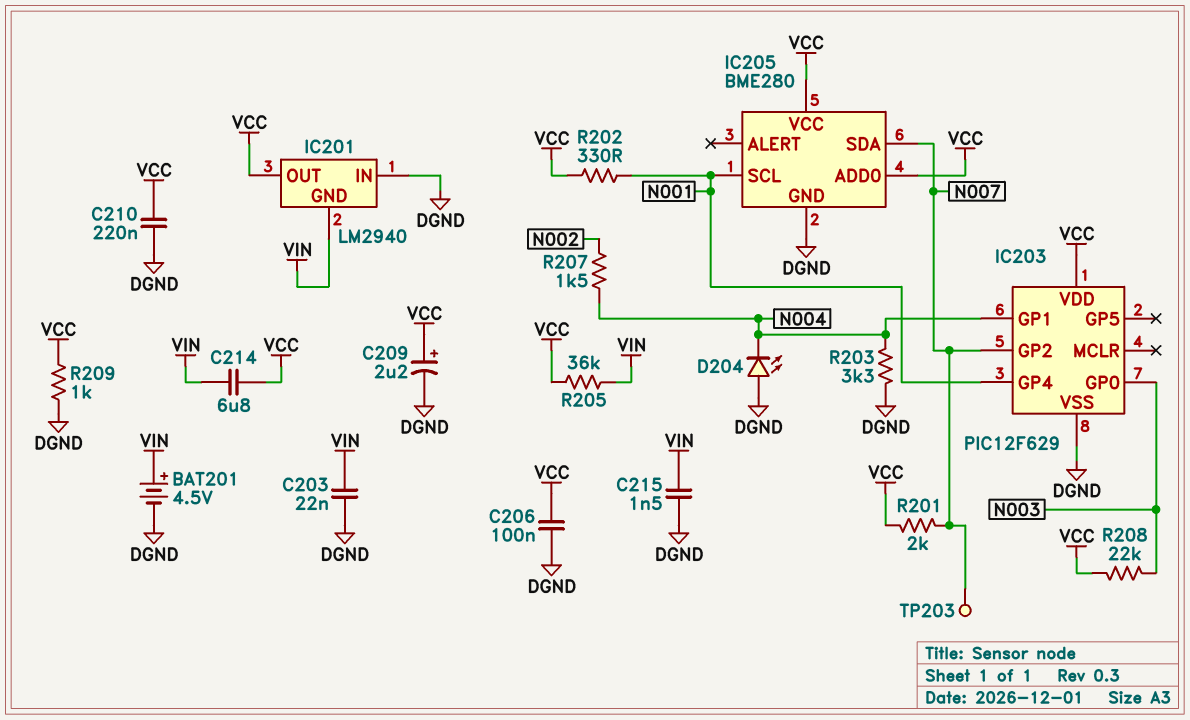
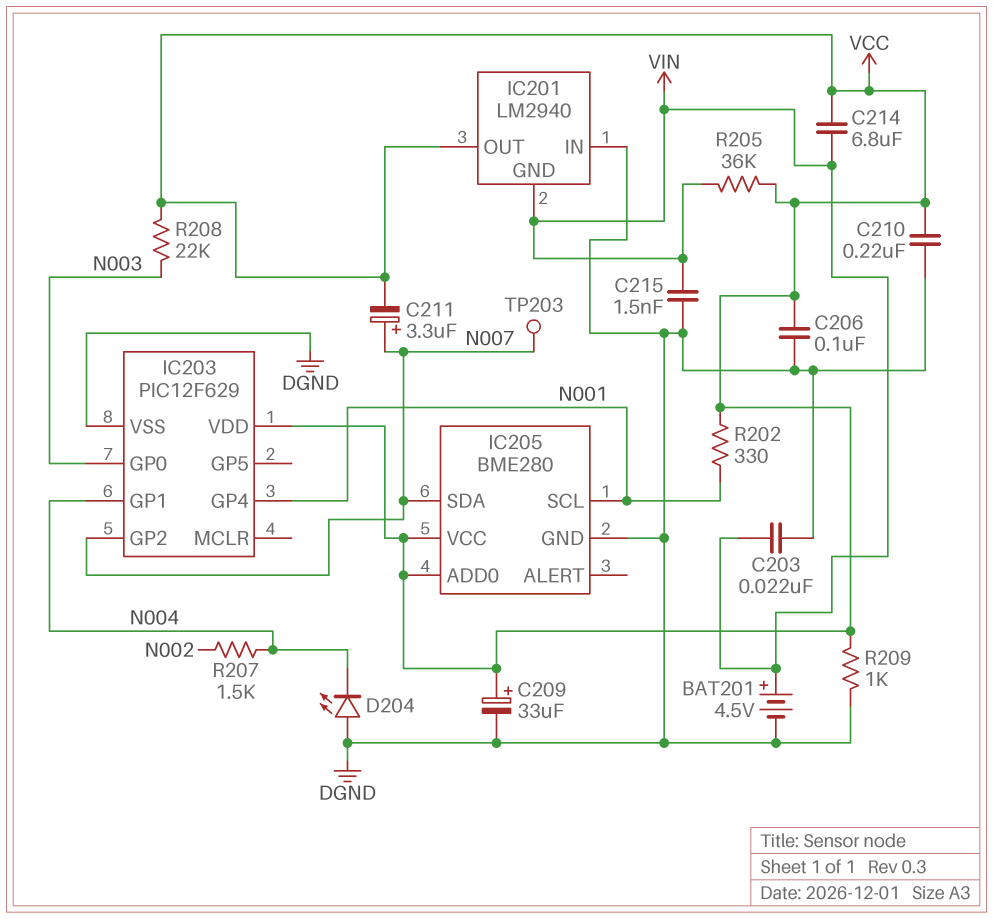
C209: 2.2uF (plus VCC, minus DGND) -> 33uF (plus VCC, minus DGND)
C211: none -> 3.3uF (plus N007, minus VCC)
R201: 2k (N007, VCC) -> none
R203: 3.3k (DGND, N004) -> none

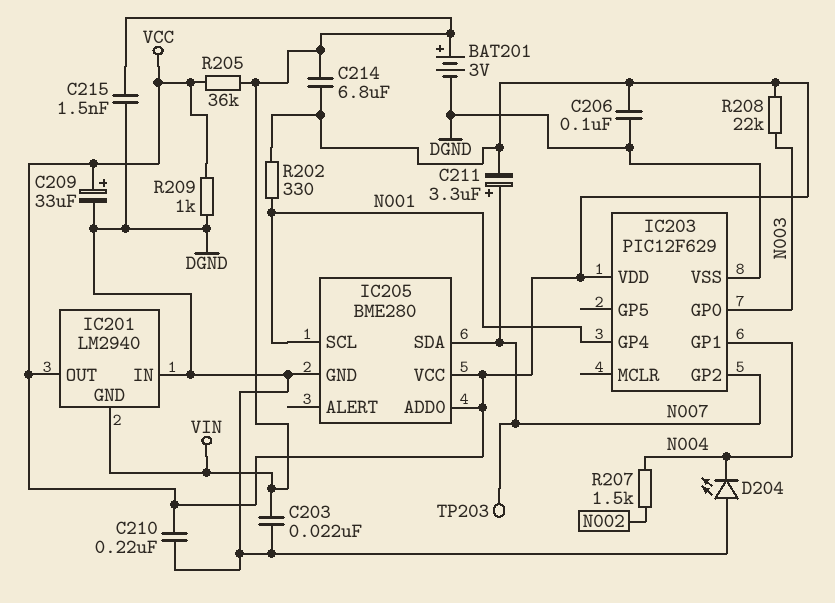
BAT201: 4.5V (plus VIN, minus DGND) -> 3V (plus VIN, minus DGND)

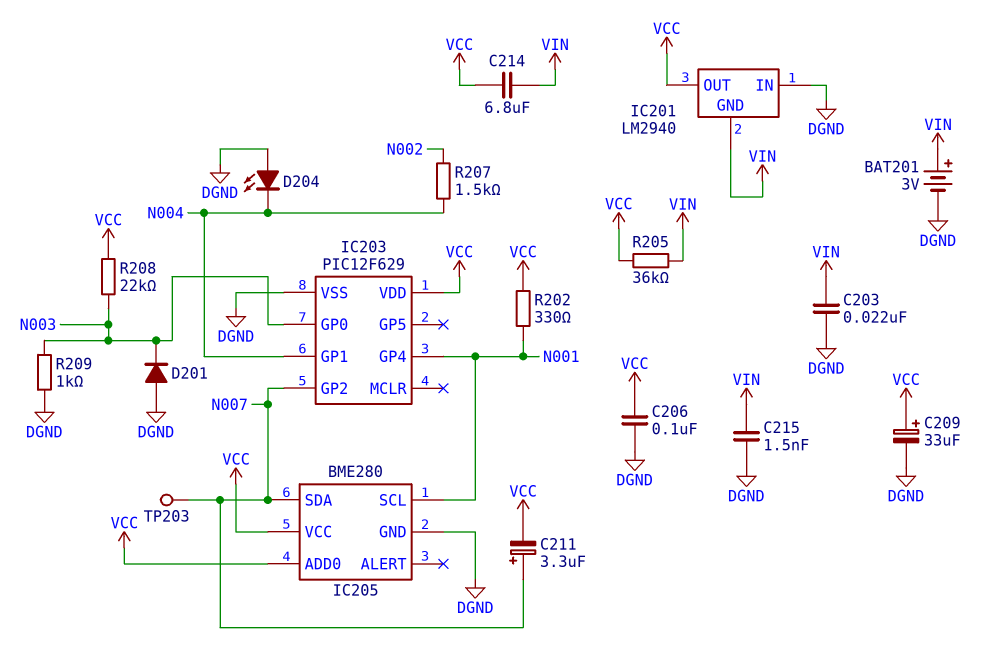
C210: 220nF (DGND, VCC) -> none
D201: none -> diode (A DGND, K N003)
R209: 1k (DGND, VCC) -> 1k (DGND, N003)

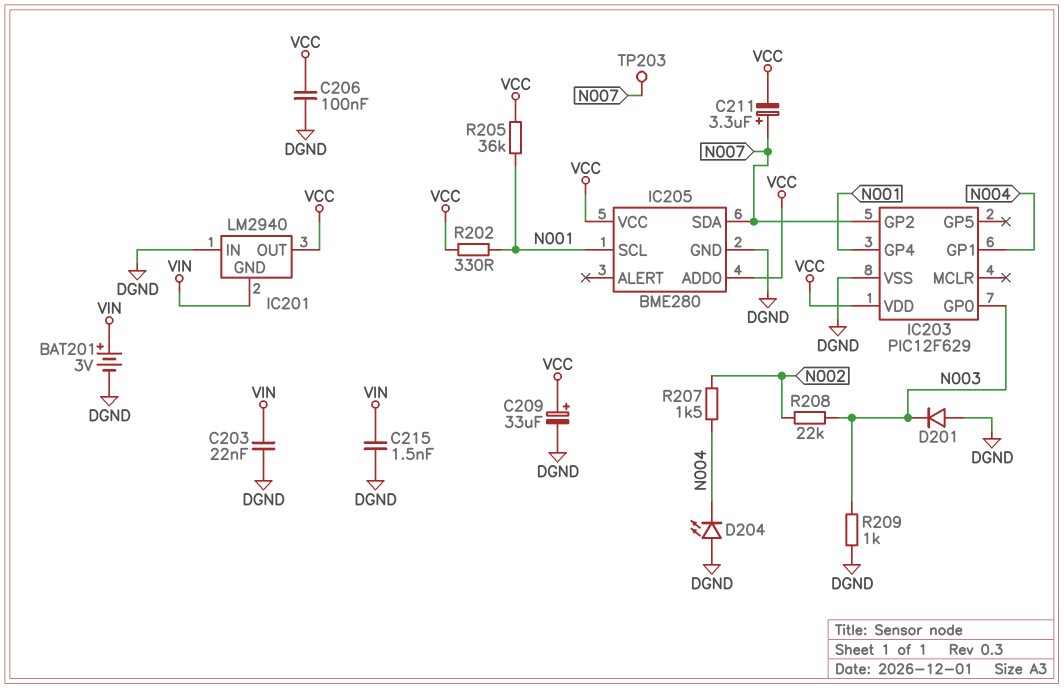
C214: 6.8uF (VCC, VIN) -> none
R205: 36k (VCC, VIN) -> 36k (N001, VCC)
R208: 22k (N003, VCC) -> 22k (N002, N003)

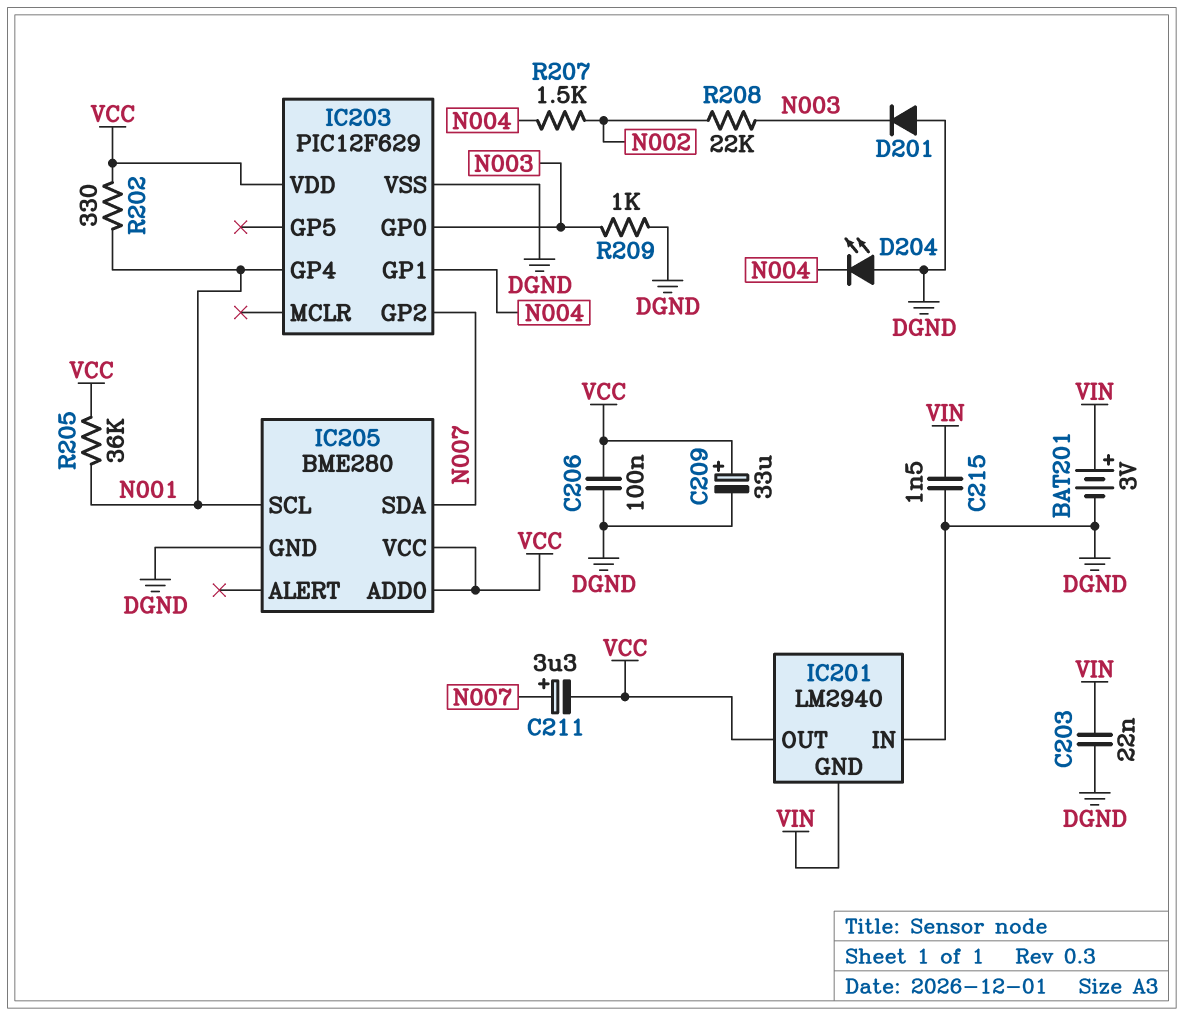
TP203: test point (N007) -> none

